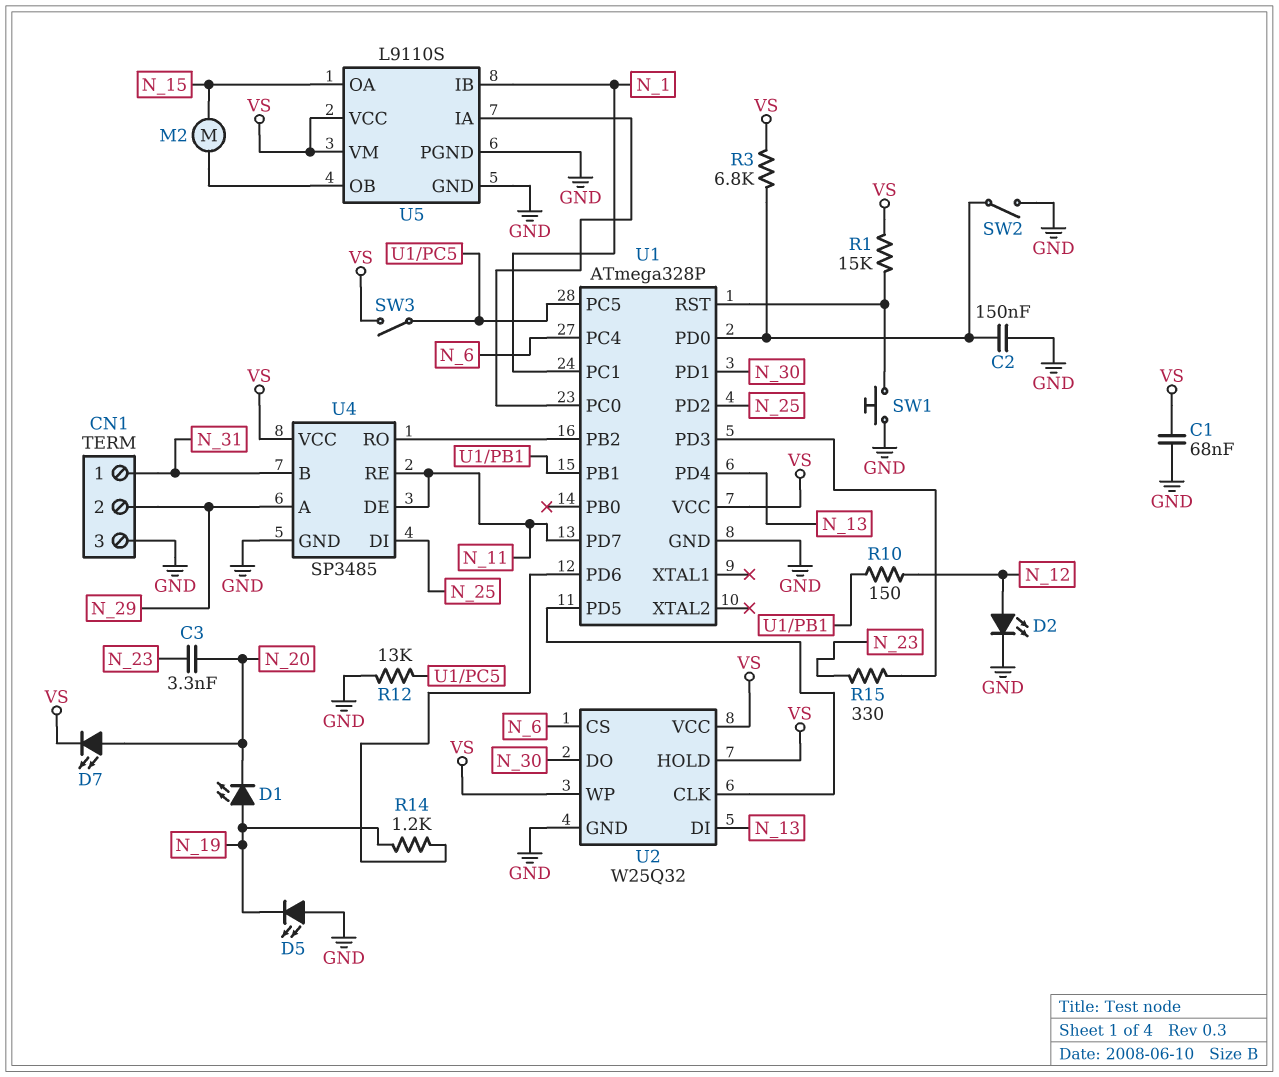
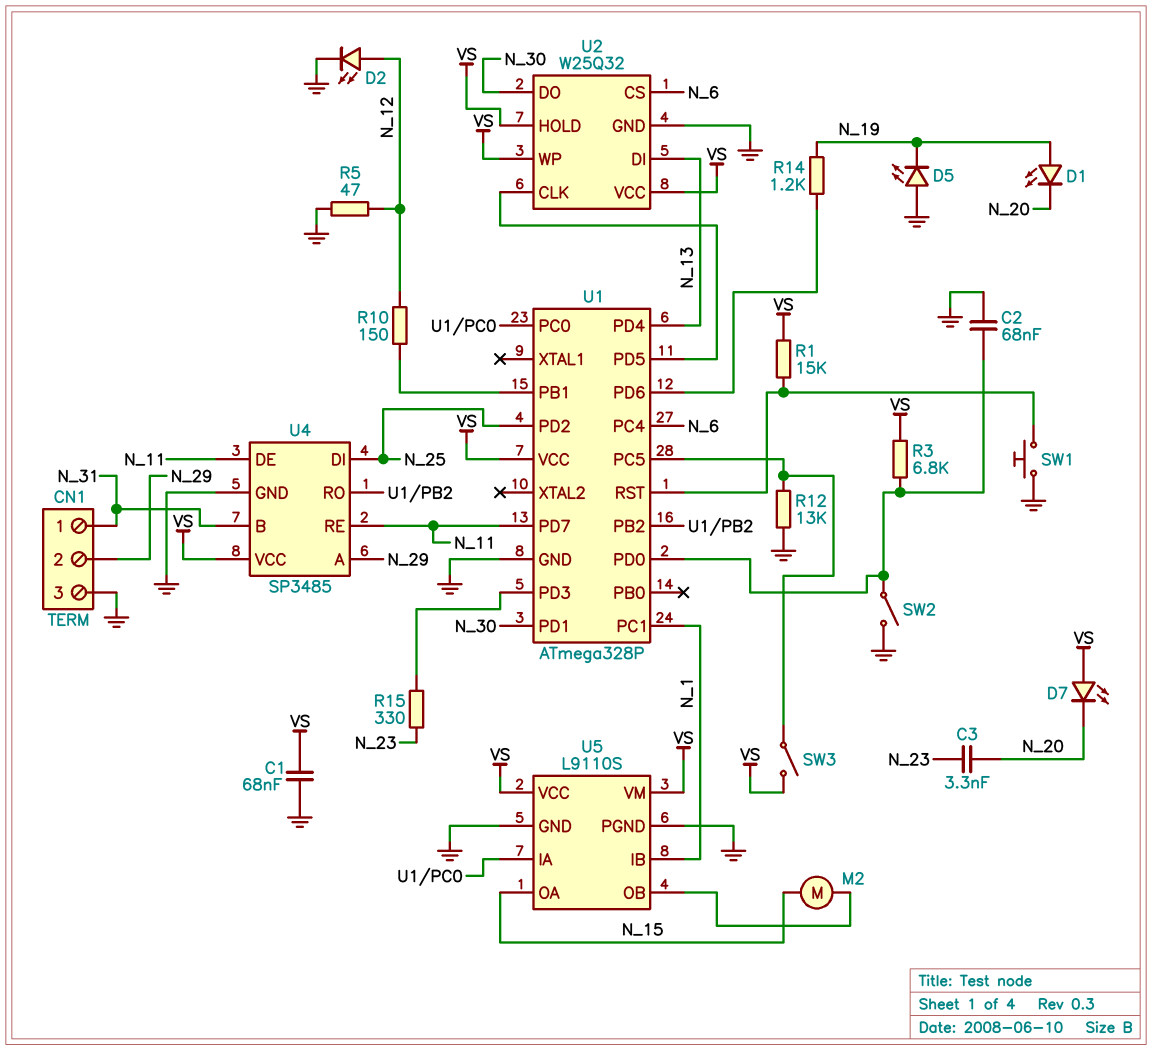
C2: 150nF (GND, U1/PD0) -> 68nF (GND, U1/PD0)
D7: LED (A N_20, K VS) -> LED (A VS, K N_20)
R5: none -> 47 (GND, N_12)

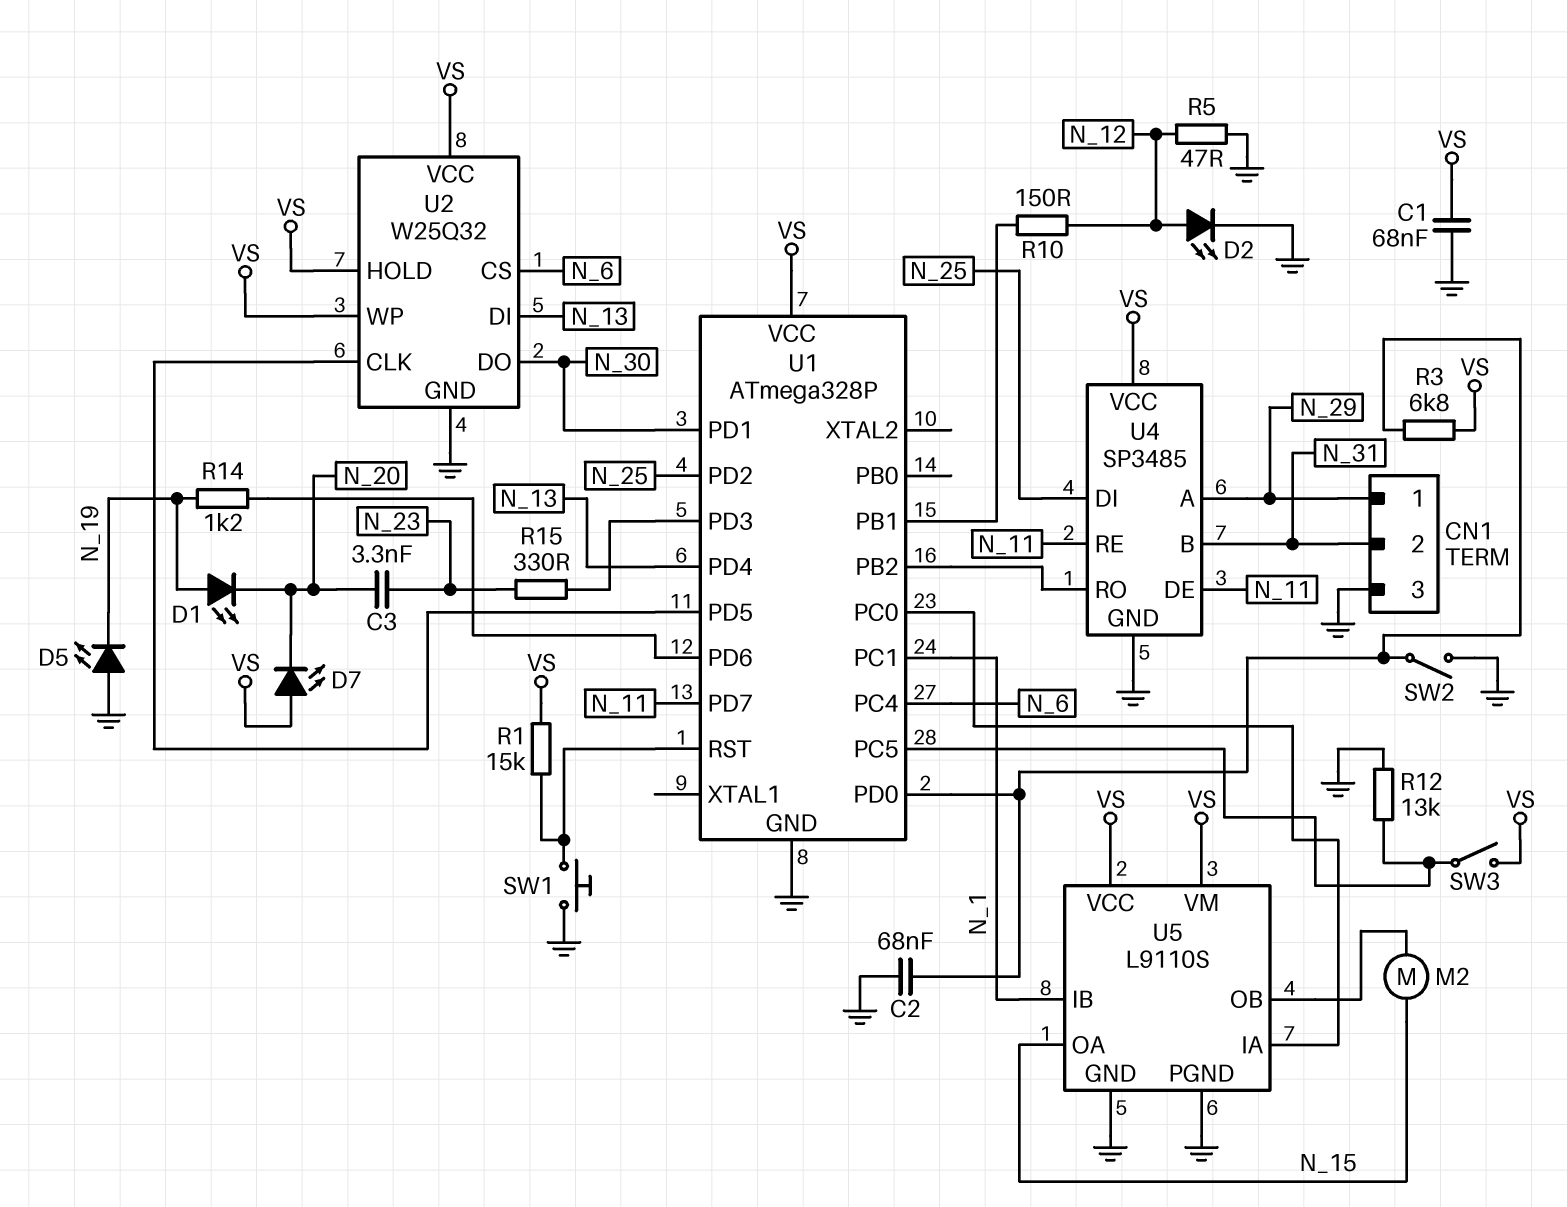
CN1 pin 1: N_31 -> N_29
CN1 pin 2: N_29 -> N_31

